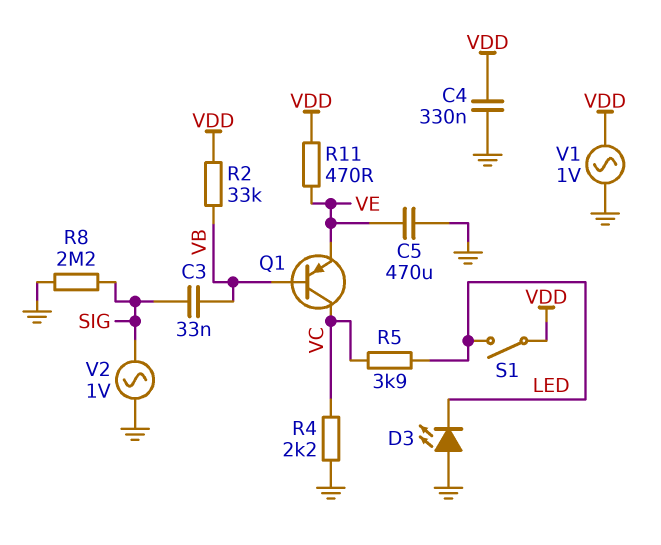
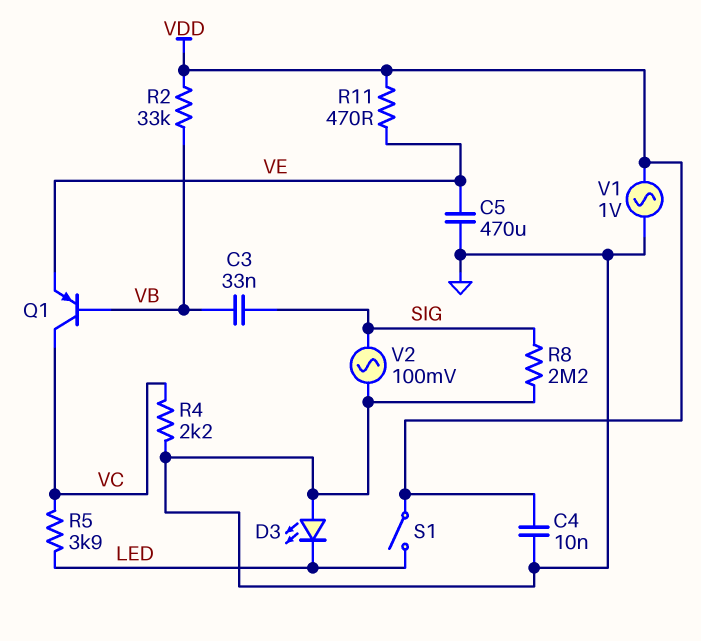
C4: 330nF (GND, VDD) -> 10nF (GND, VDD)
V2: AC 1V (GND, SIG) -> AC 100mV (GND, SIG)

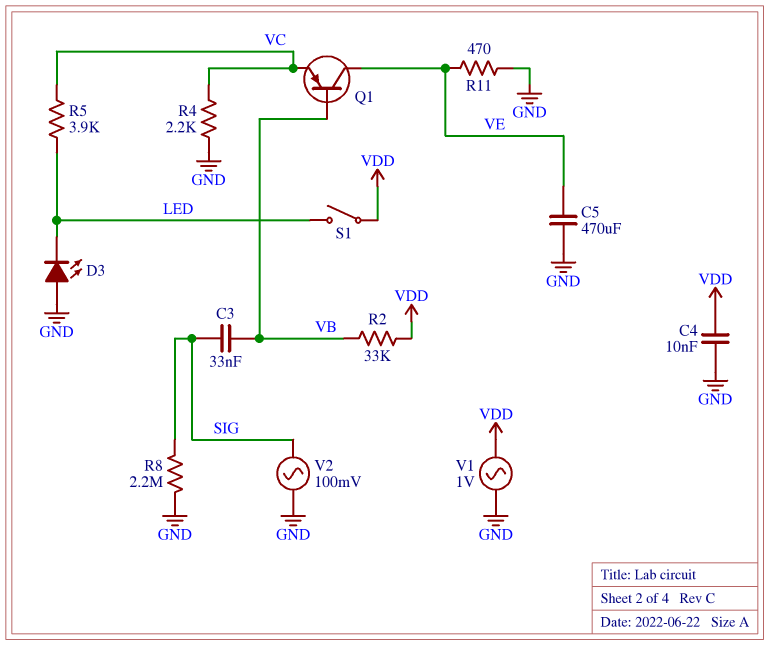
Q1: PNP (B VB, C VC, E VE) -> PNP (B VB, C VE, E VC)
R11: 470 (VDD, VE) -> 470 (GND, VE)

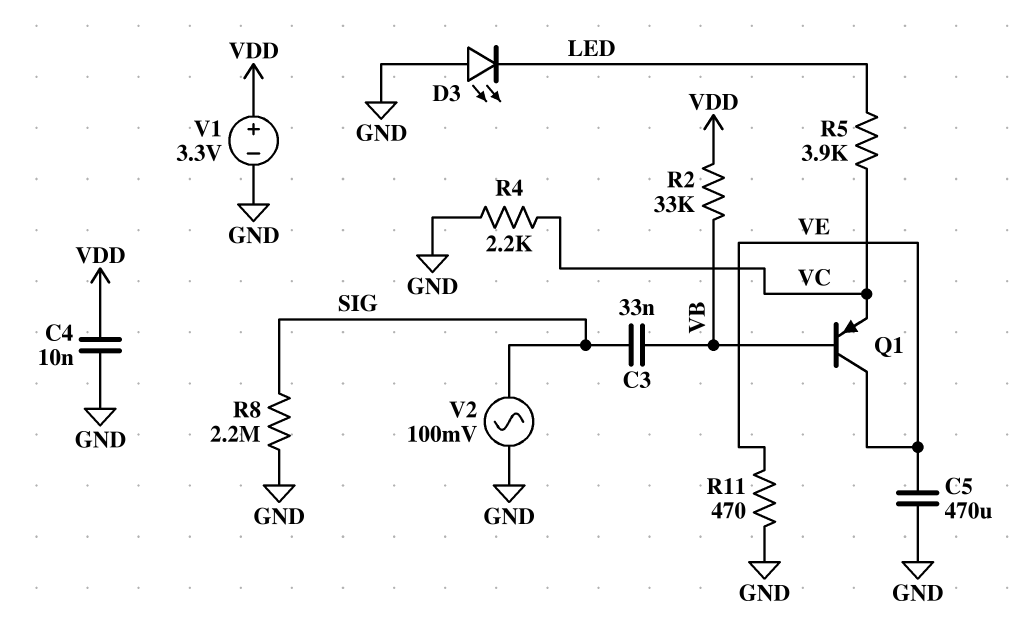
S1: switch (LED, VDD) -> none
V1: AC 1V (GND, VDD) -> 3.3V (plus VDD, minus GND)

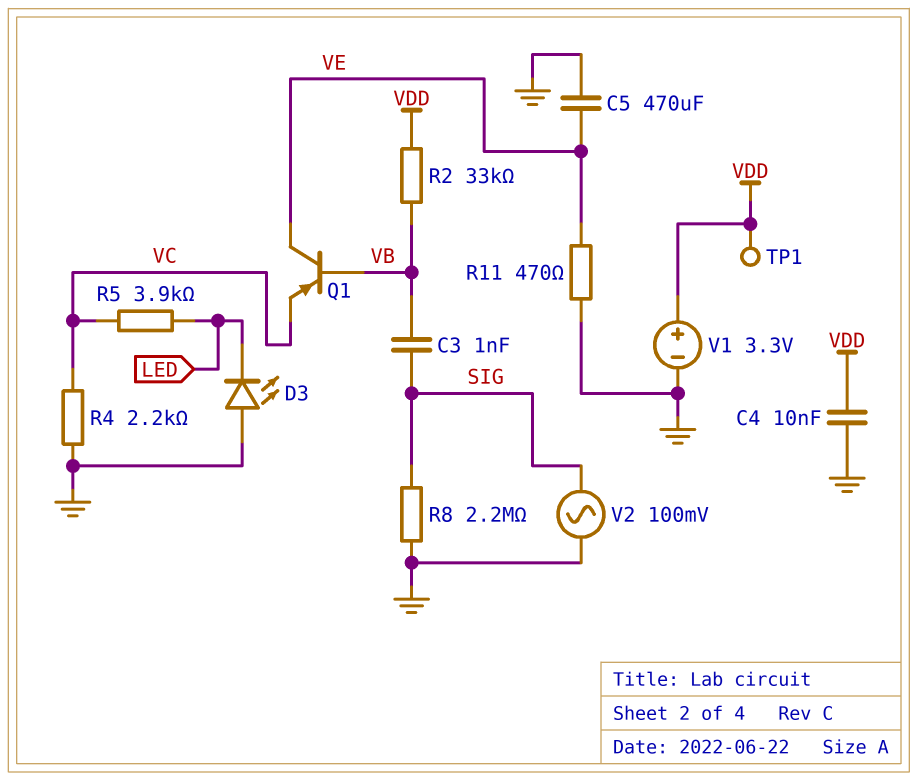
C3: 33nF (SIG, VB) -> 1nF (SIG, VB)
TP1: none -> test point (VDD)

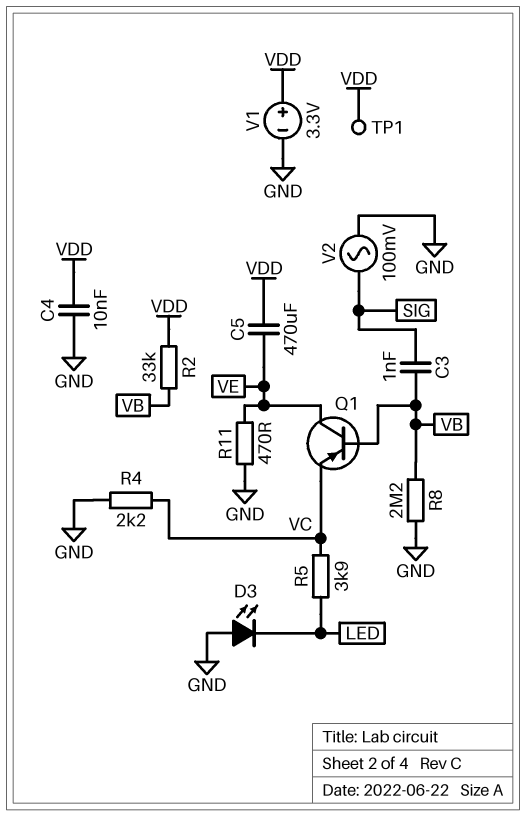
C5: 470uF (GND, VE) -> 470uF (VDD, VE)
R8: 2.2M (GND, SIG) -> 2.2M (GND, VB)

